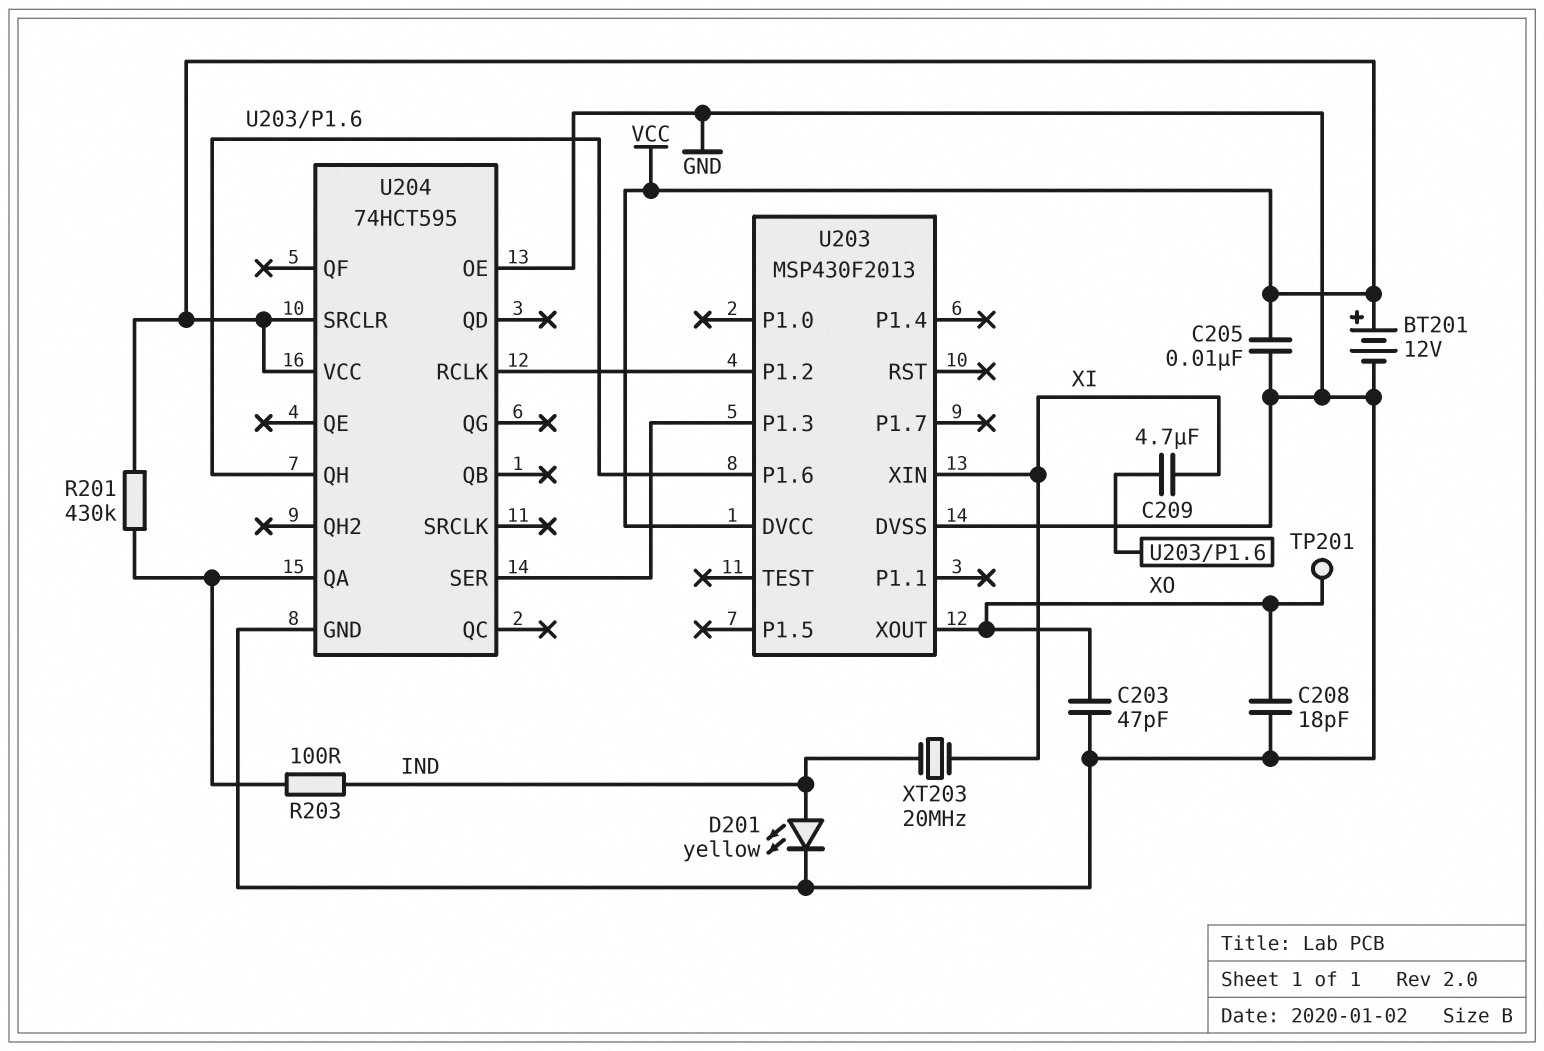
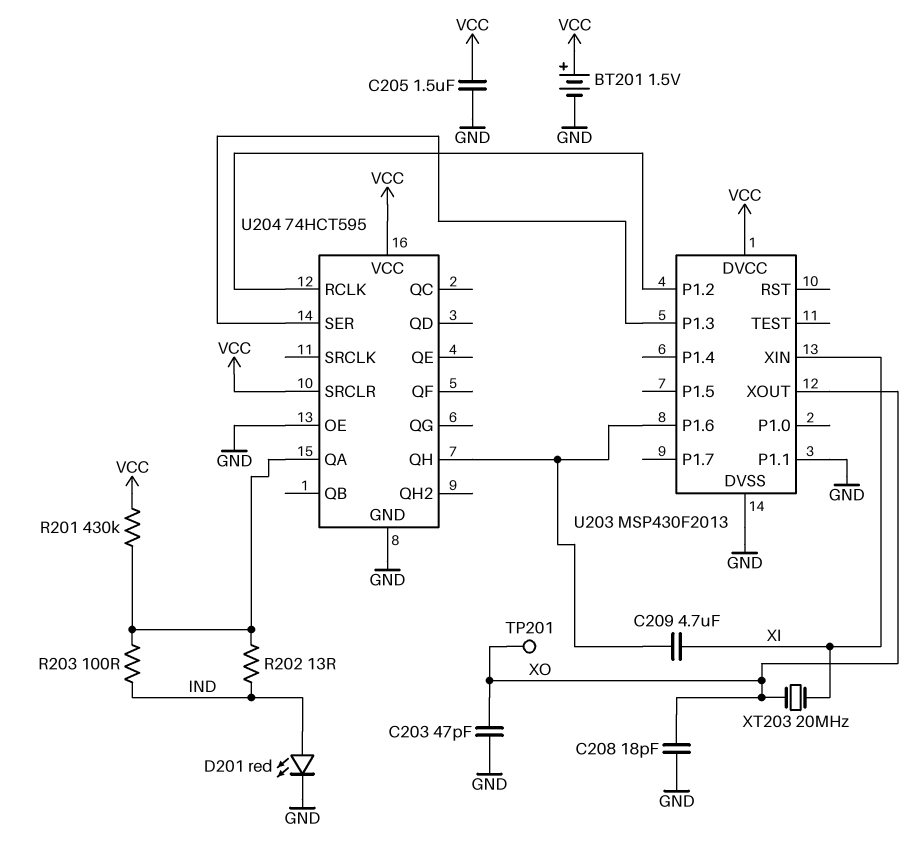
BT201: 12V (plus VCC, minus GND) -> 1.5V (plus VCC, minus GND)
C205: 10nF (GND, VCC) -> 1.5uF (GND, VCC)
D201: LED yellow (A IND, K GND) -> LED red (A IND, K GND)
R202: none -> 13 (IND, U204/QA)
U203 pin P1.1: none -> GND
XT203: 20MHz (IND, XI) -> 20MHz (XI, XO)

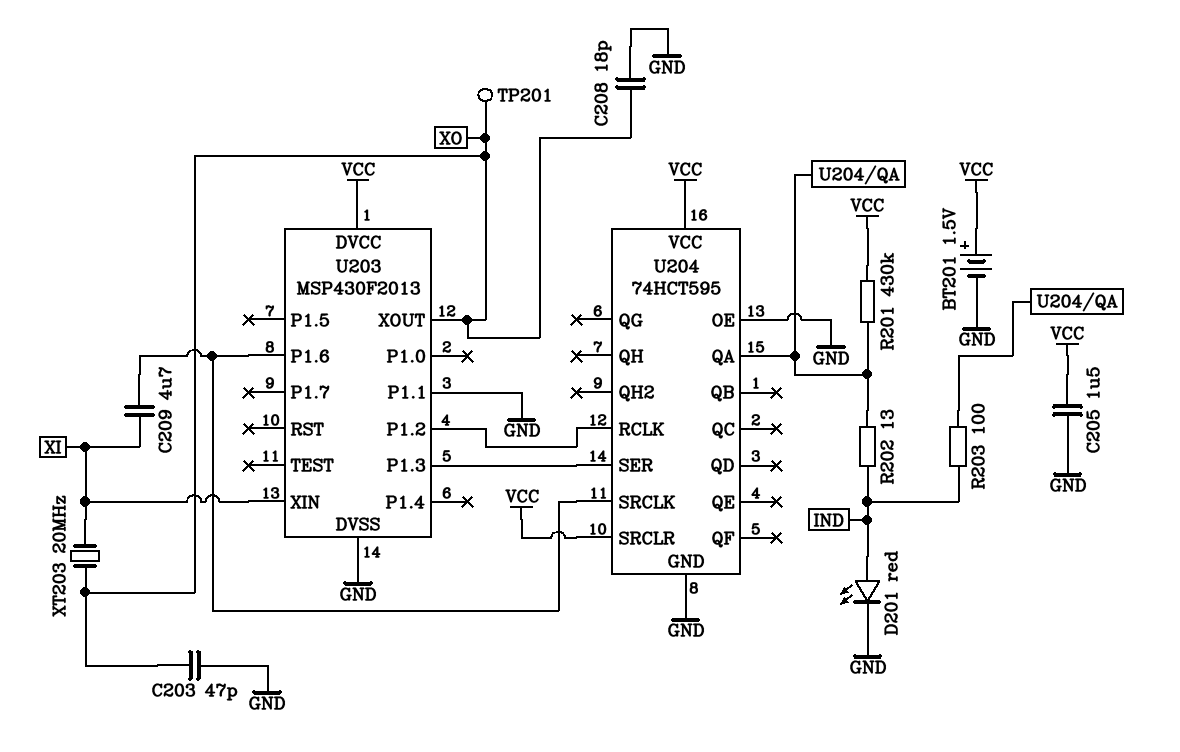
U204 pin QH: U203/P1.6 -> none
U204 pin SRCLK: none -> U203/P1.6

